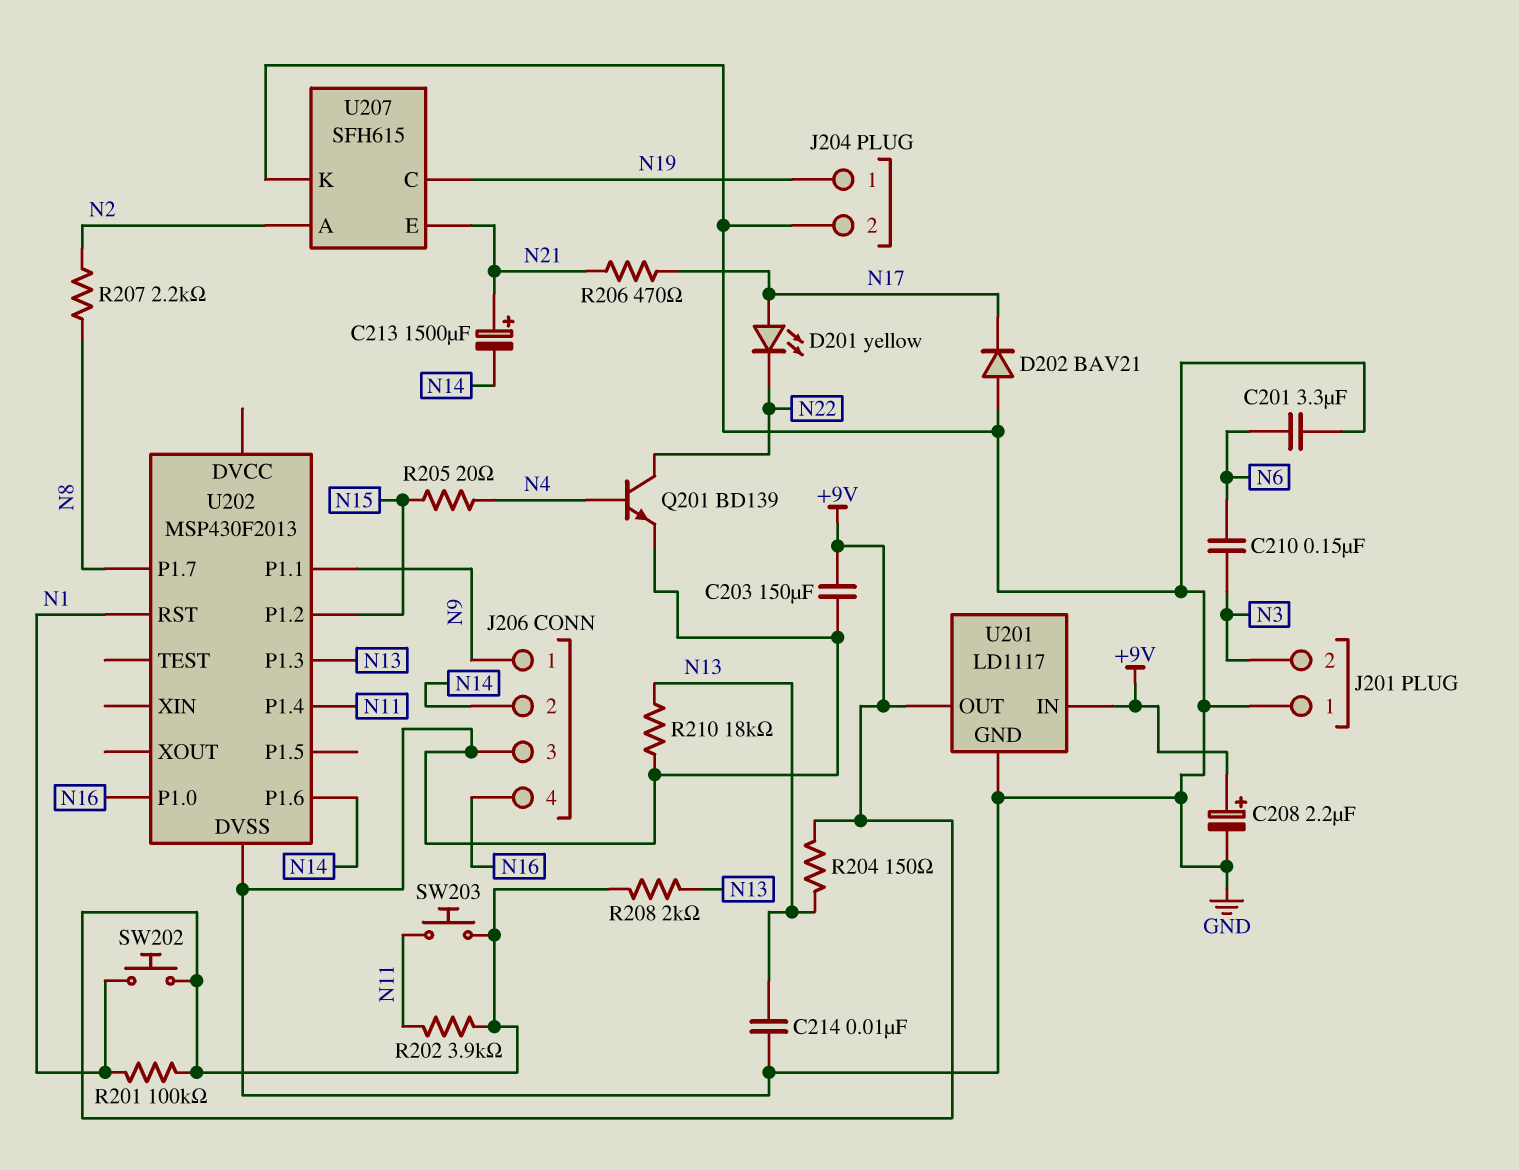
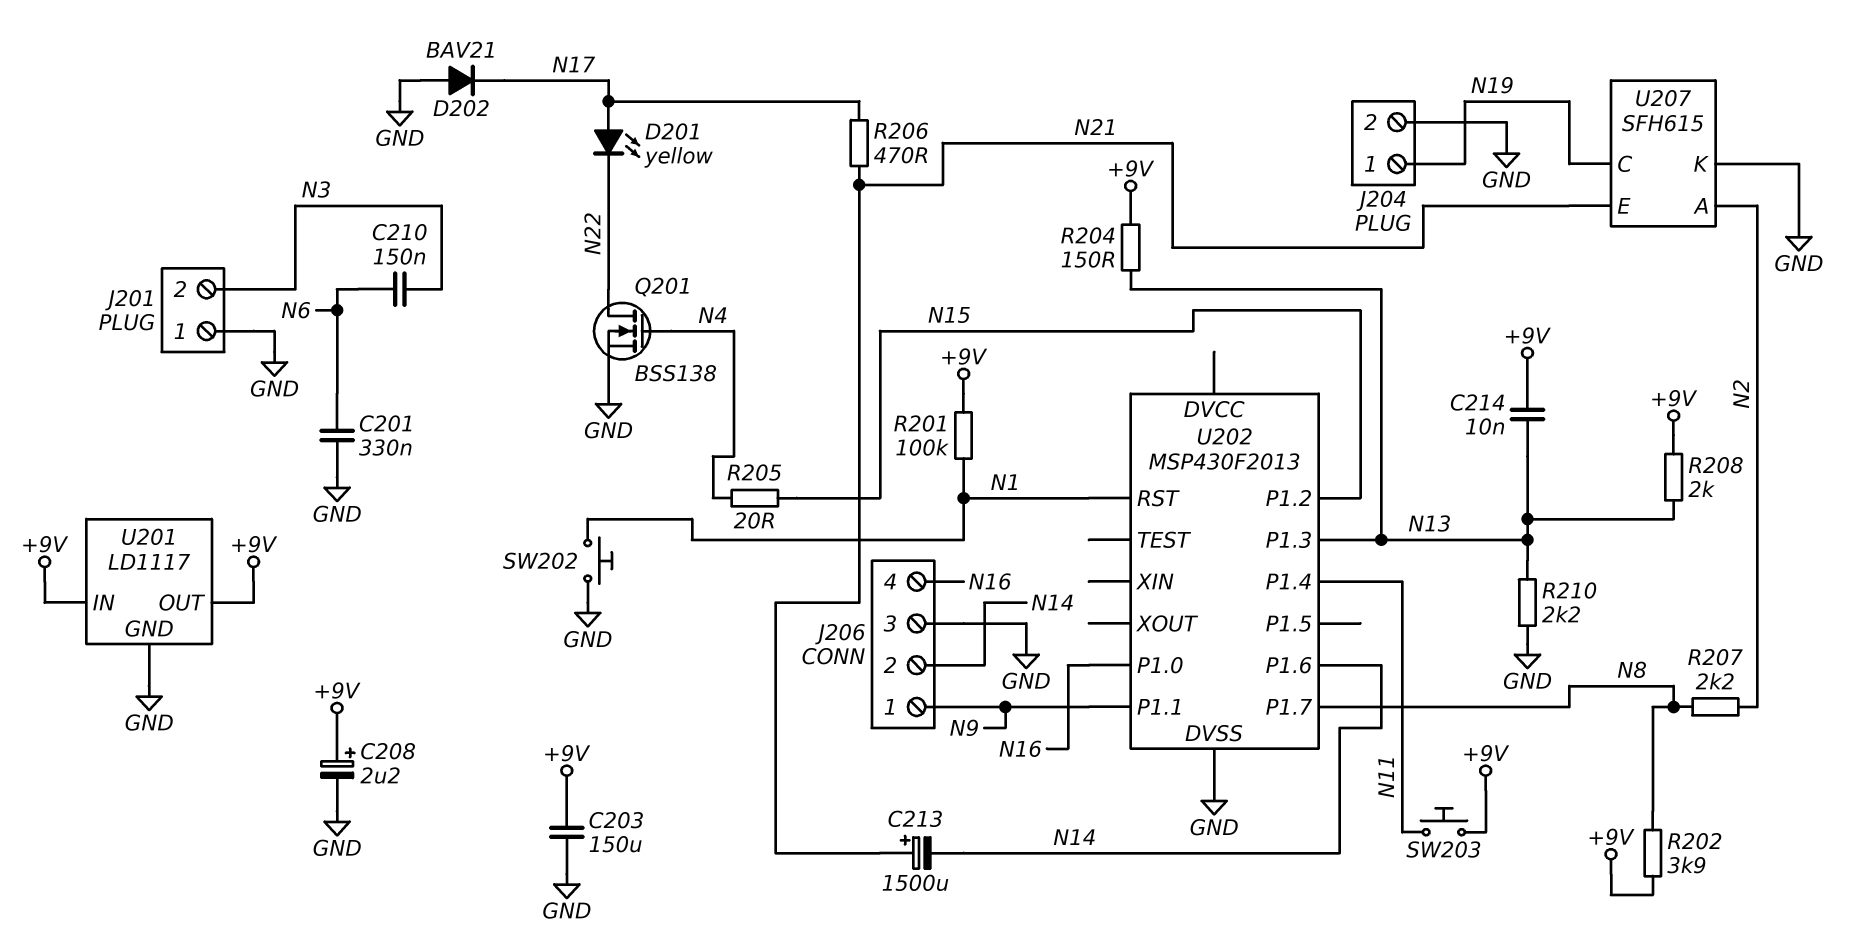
C201: 3.3uF (GND, N6) -> 330nF (GND, N6)
C214: 10nF (GND, N13) -> 10nF (+9V, N13)
Q201: NPN BD139 (B N4, C N22, E GND) -> NMOS BSS138 (G N4, D N22, S GND)
R202: 3.9k (+9V, N11) -> 3.9k (+9V, N8)
R210: 18k (GND, N13) -> 2.2k (GND, N13)
SW202: button (+9V, N1) -> button (GND, N1)

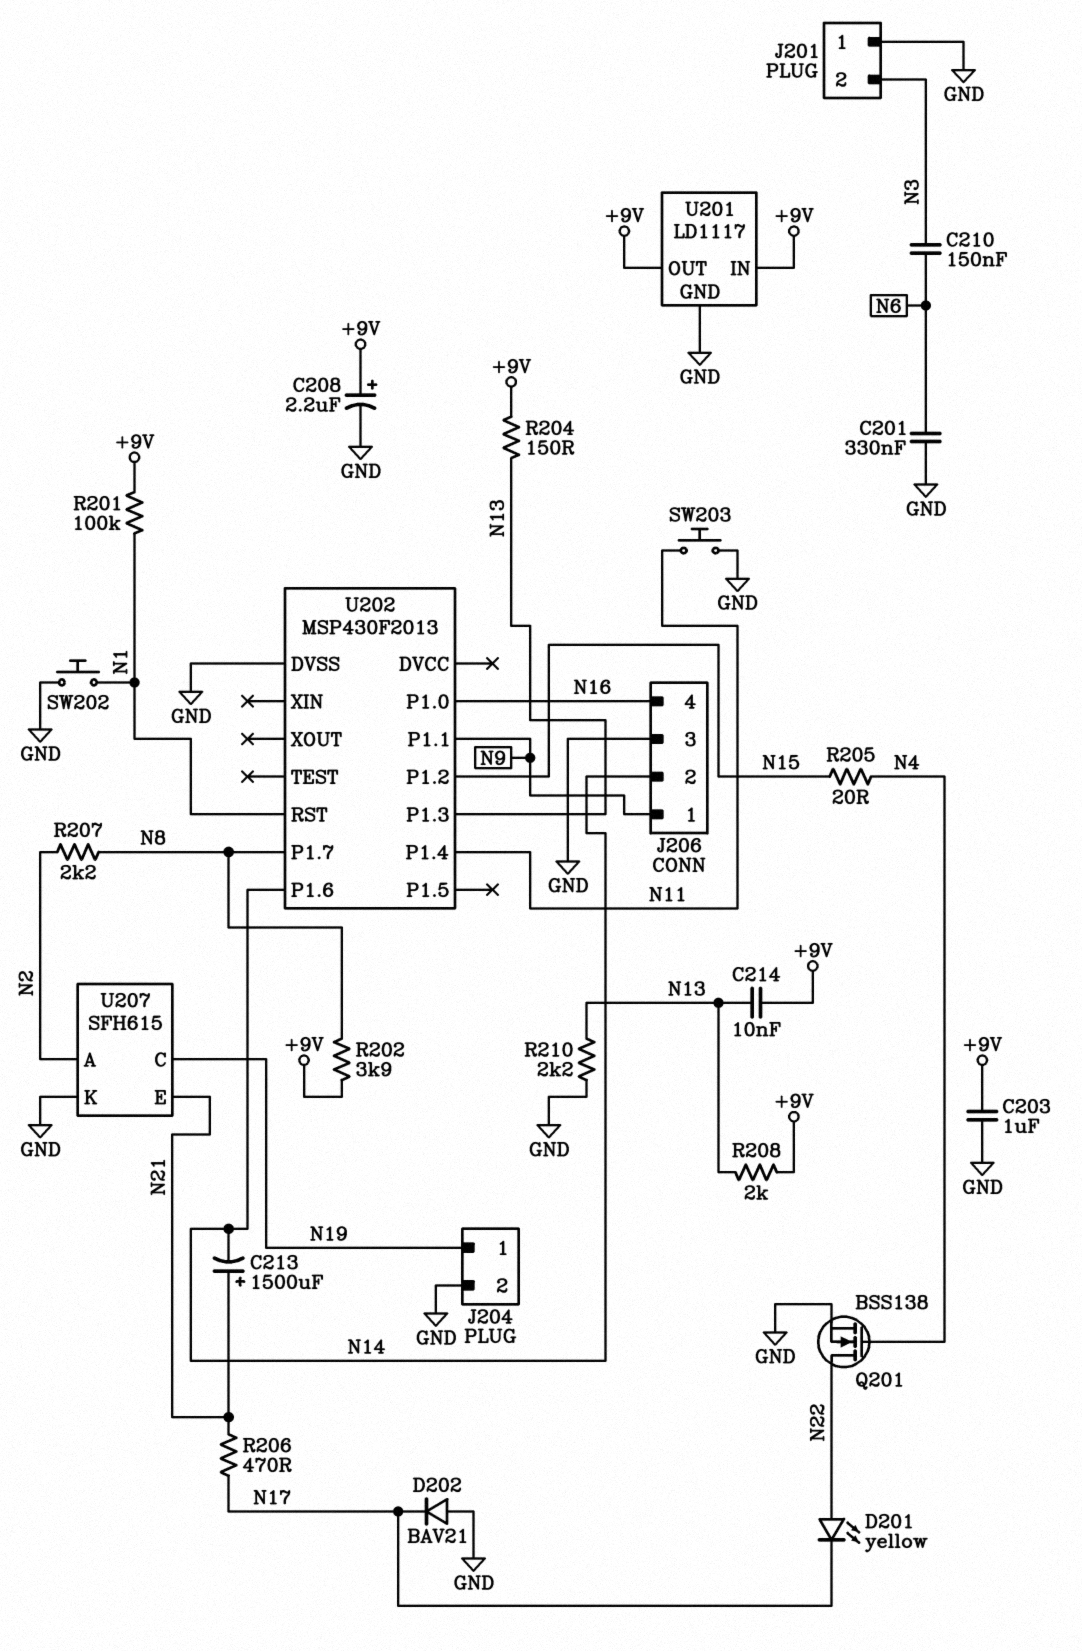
C203: 150uF (+9V, GND) -> 1uF (+9V, GND)
D201: LED yellow (A N17, K N22) -> LED yellow (A N22, K N17)
SW203: button (+9V, N11) -> button (GND, N11)

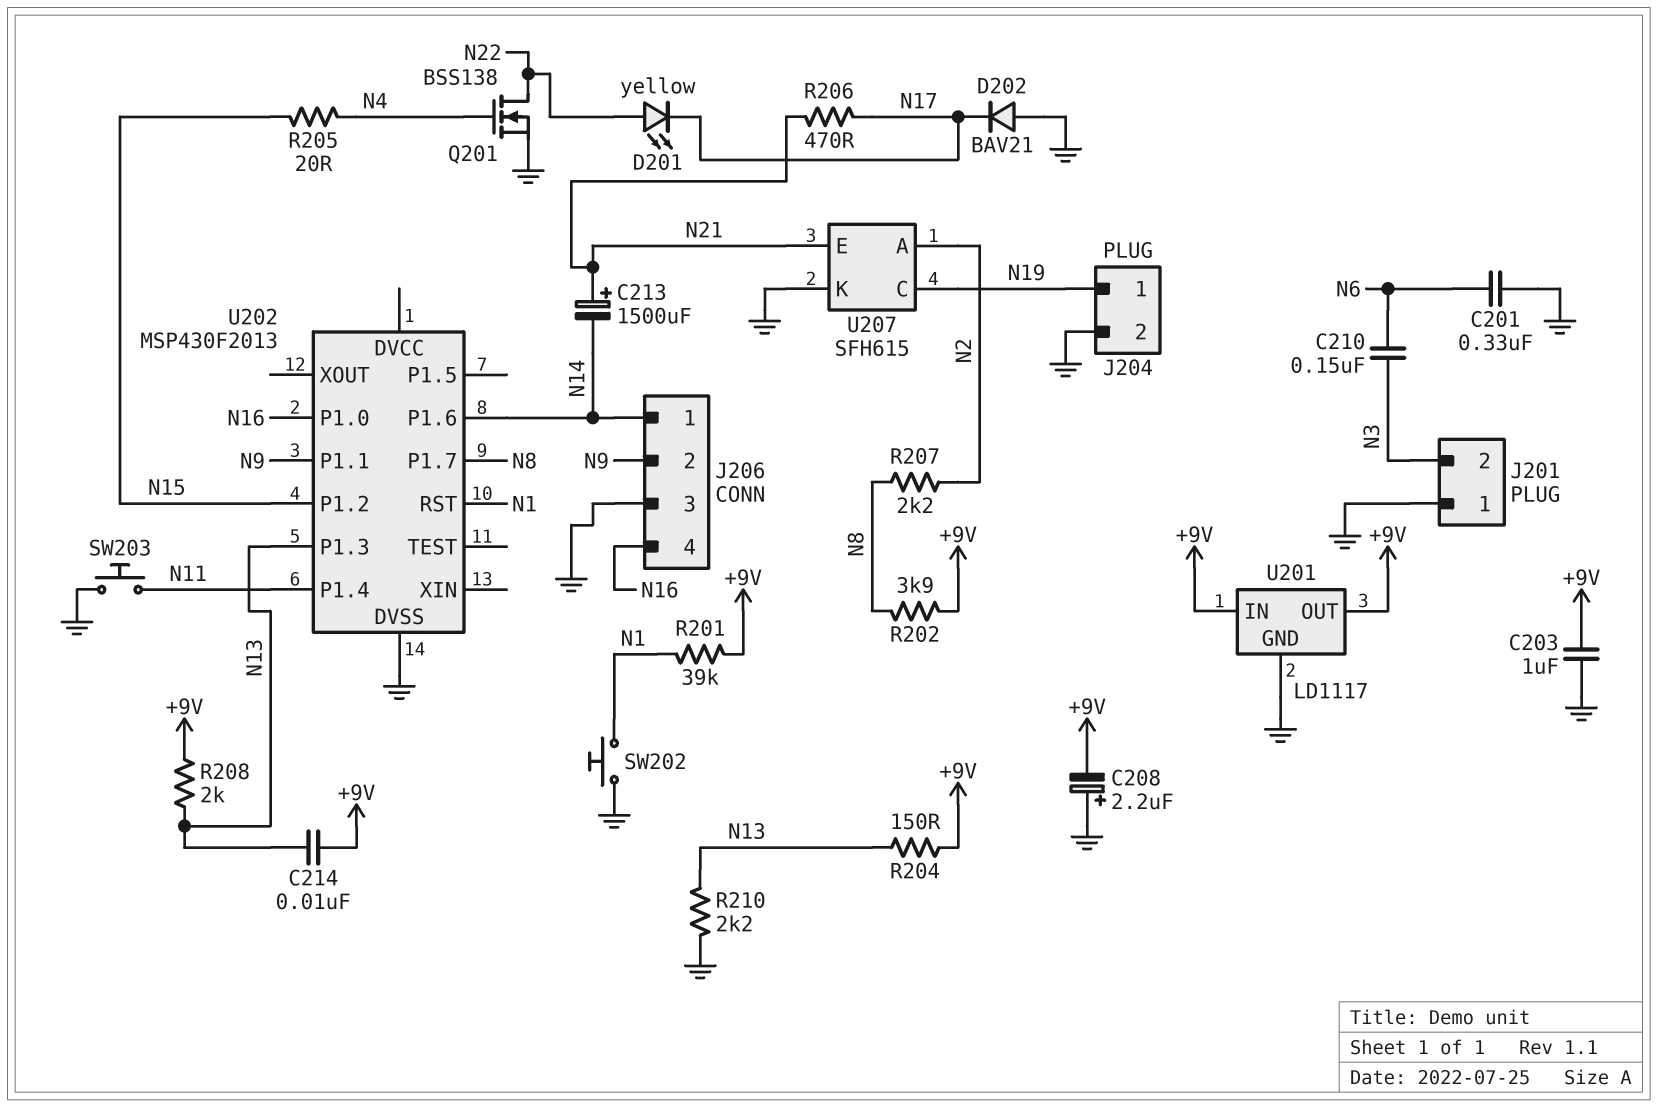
C208: 2.2uF (plus +9V, minus GND) -> 2.2uF (plus GND, minus +9V)
J206 pin 1: N9 -> N14
J206 pin 2: N14 -> N9
R201: 100k (+9V, N1) -> 39k (+9V, N1)

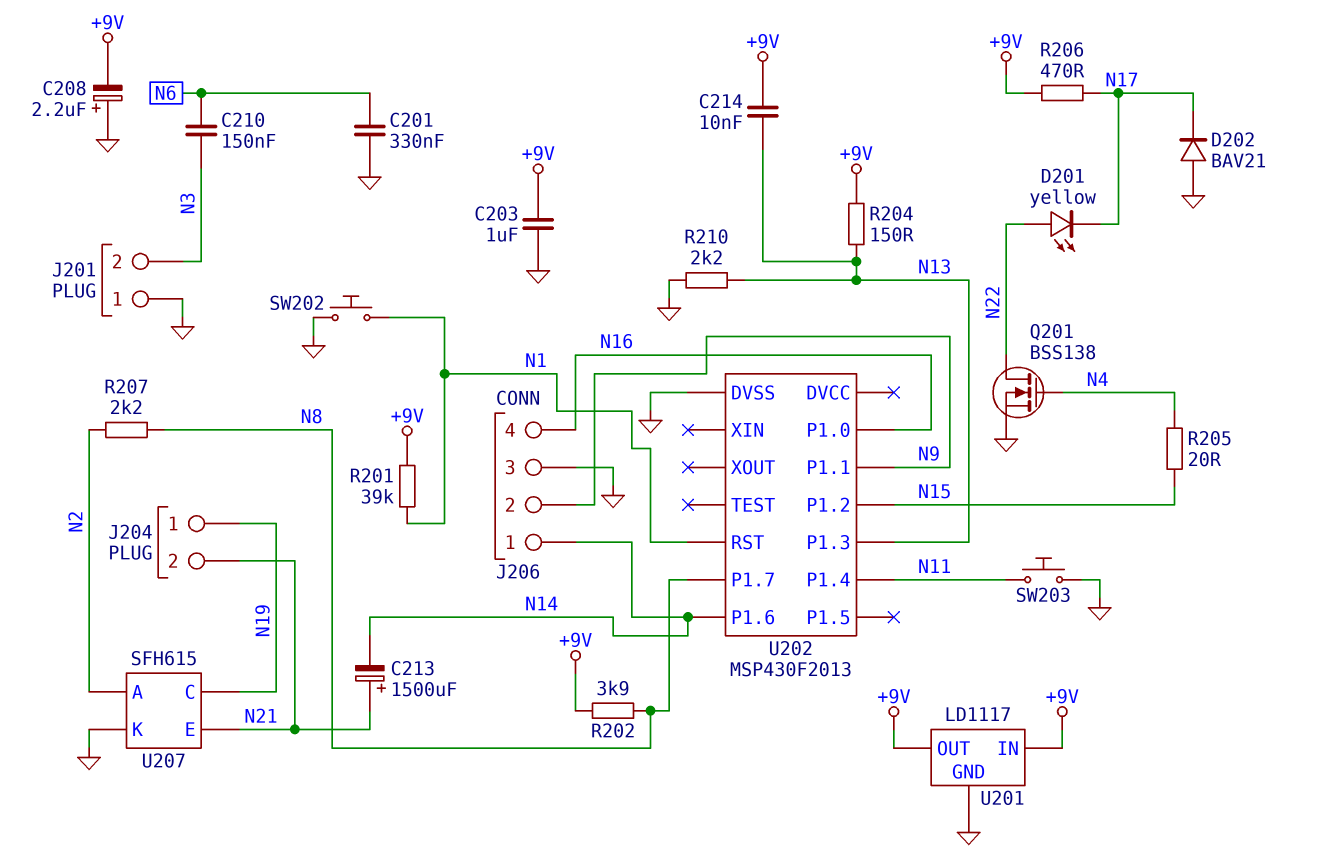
J204 pin 2: GND -> N21
R206: 470 (N17, N21) -> 470 (+9V, N17)
R208: 2k (+9V, N13) -> none

